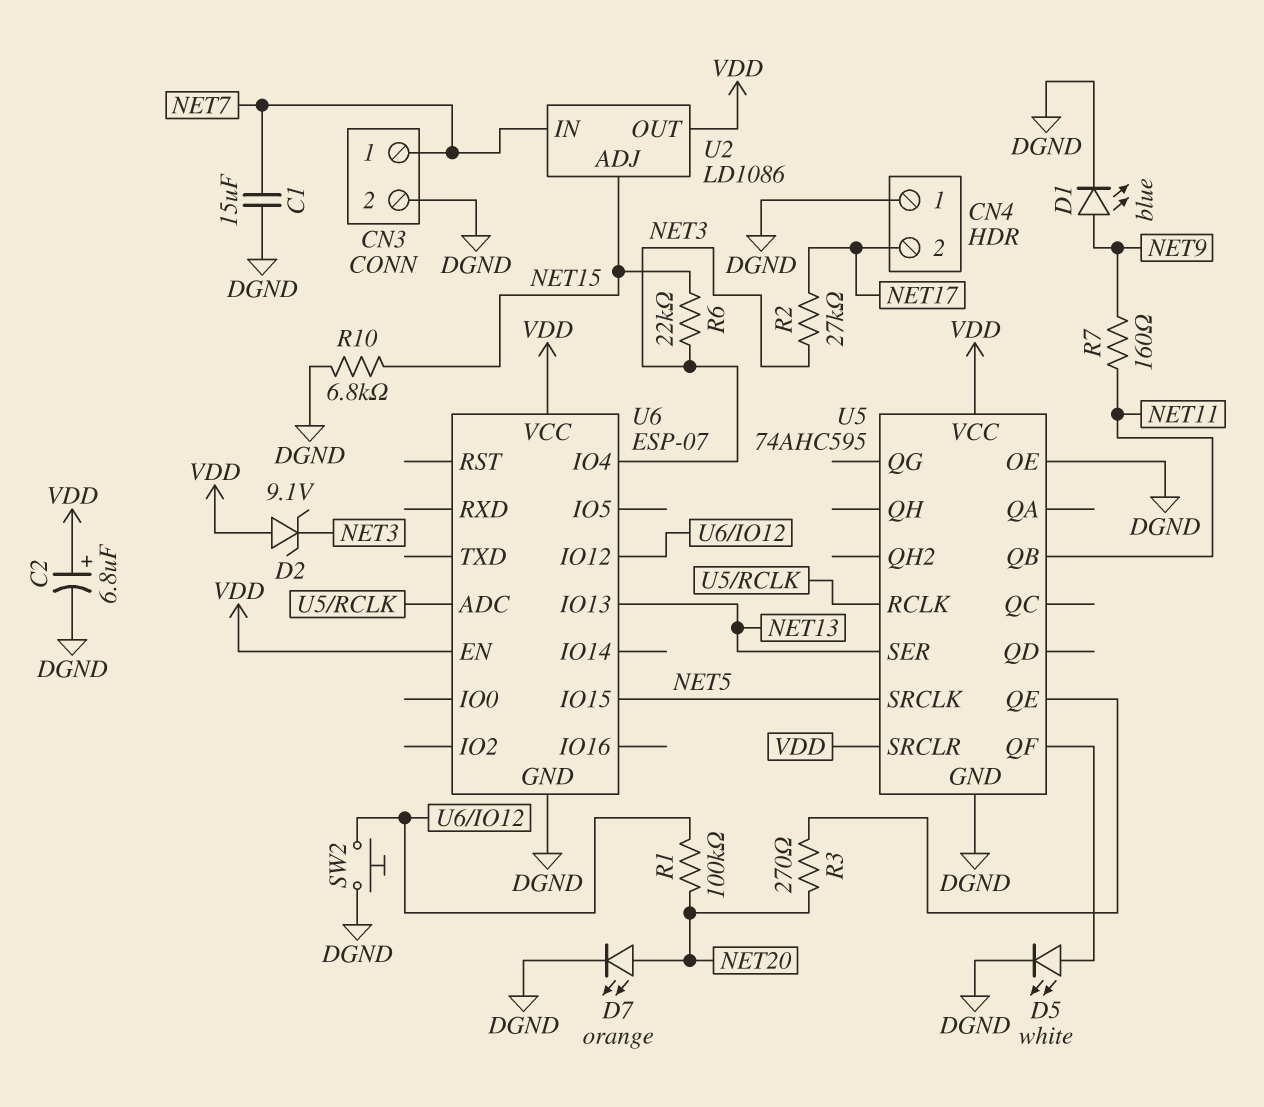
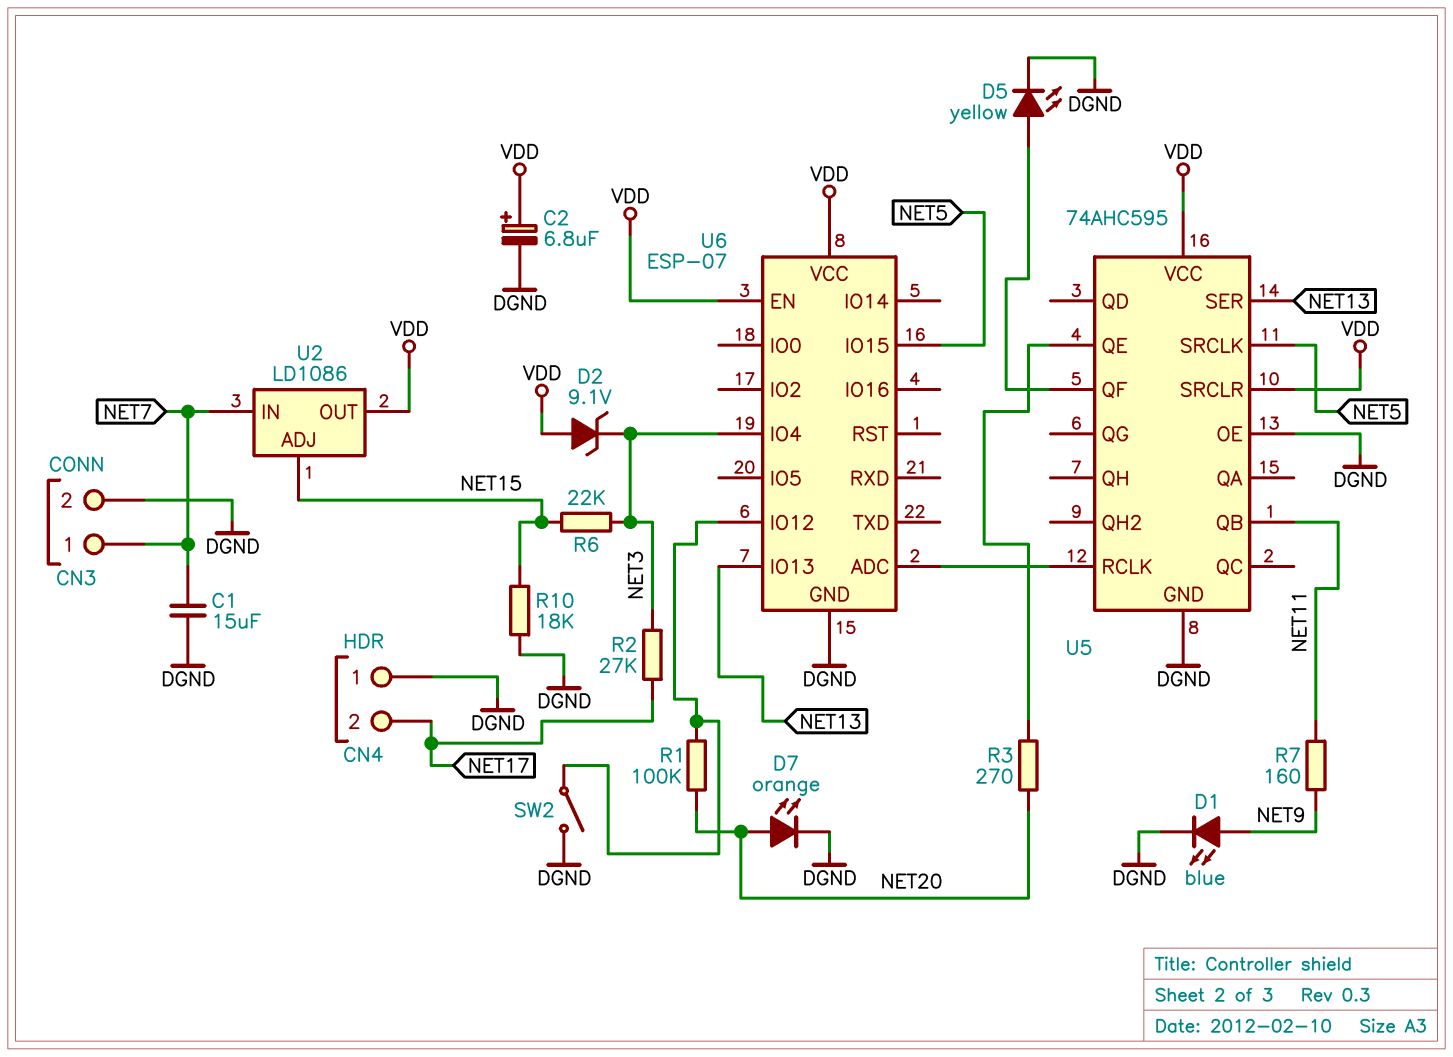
D5: LED white (A U5/QF, K DGND) -> LED yellow (A U5/QF, K DGND)
R10: 6.8k (DGND, NET15) -> 18k (DGND, NET15)
SW2: button (DGND, U6/IO12) -> switch (DGND, U6/IO12)

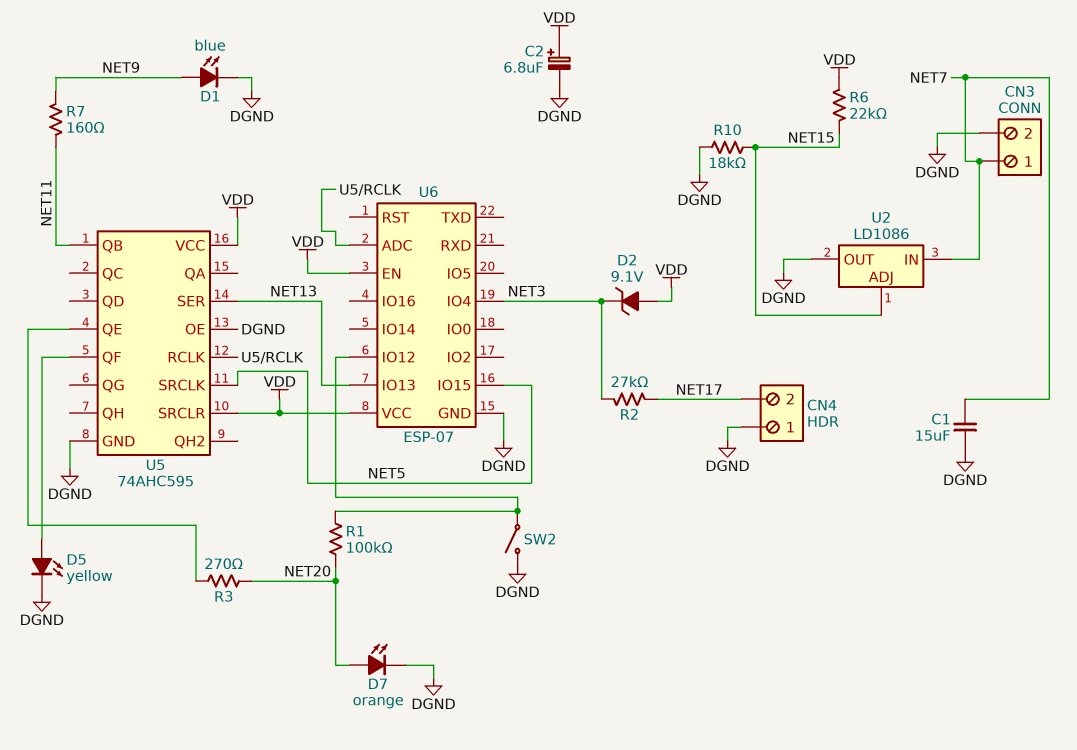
R6: 22k (NET3, NET15) -> 22k (NET15, VDD)
U2 pin OUT: VDD -> DGND

